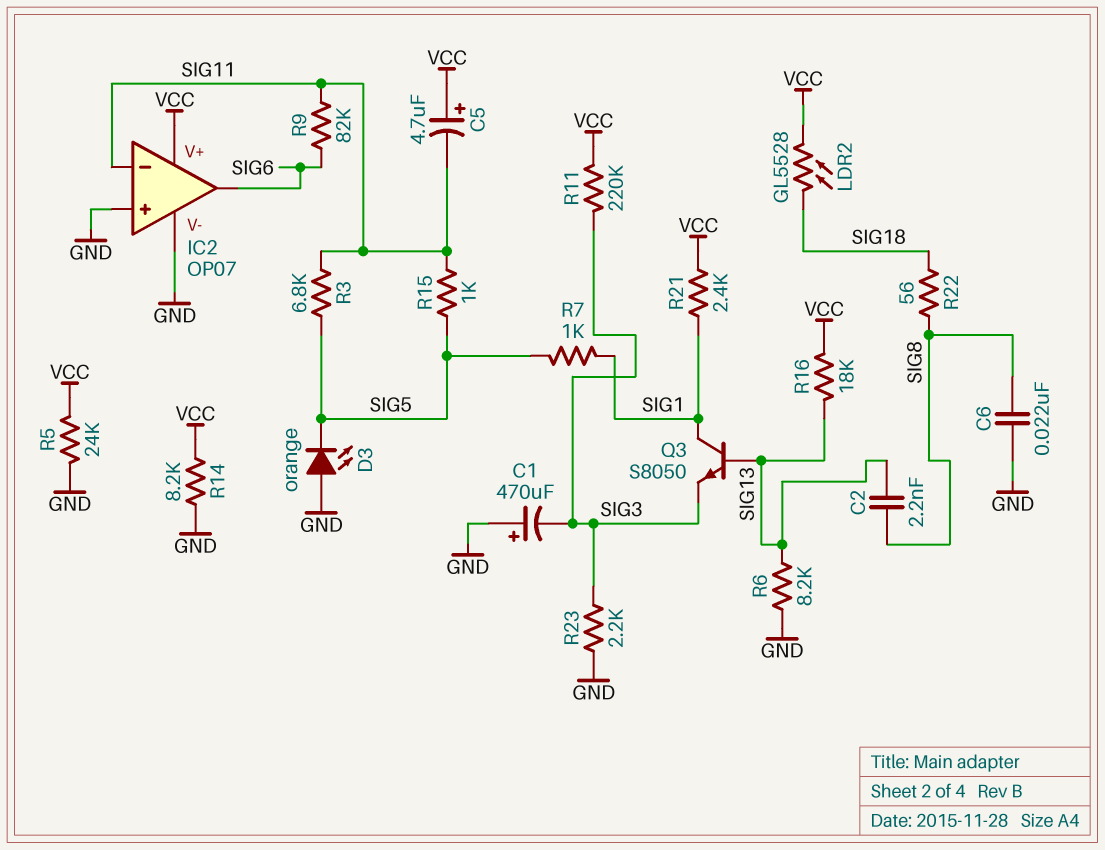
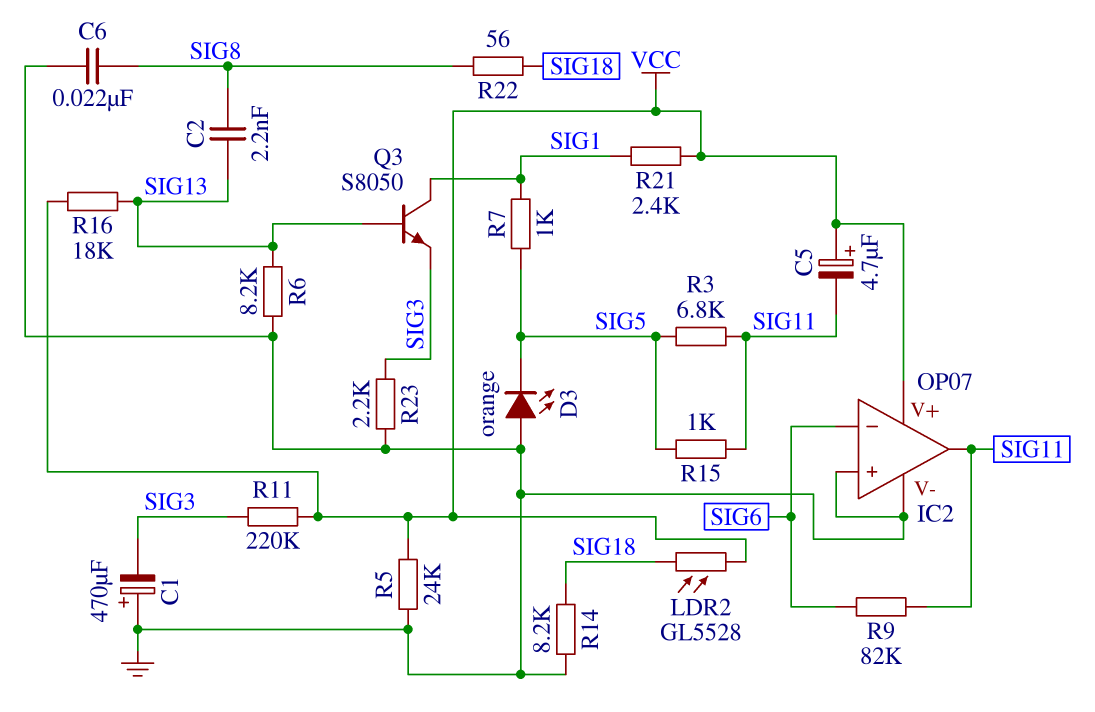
IC2 pin in-: SIG11 -> SIG6
IC2 pin out: SIG6 -> SIG11
R14: 8.2k (GND, VCC) -> 8.2k (GND, SIG18)

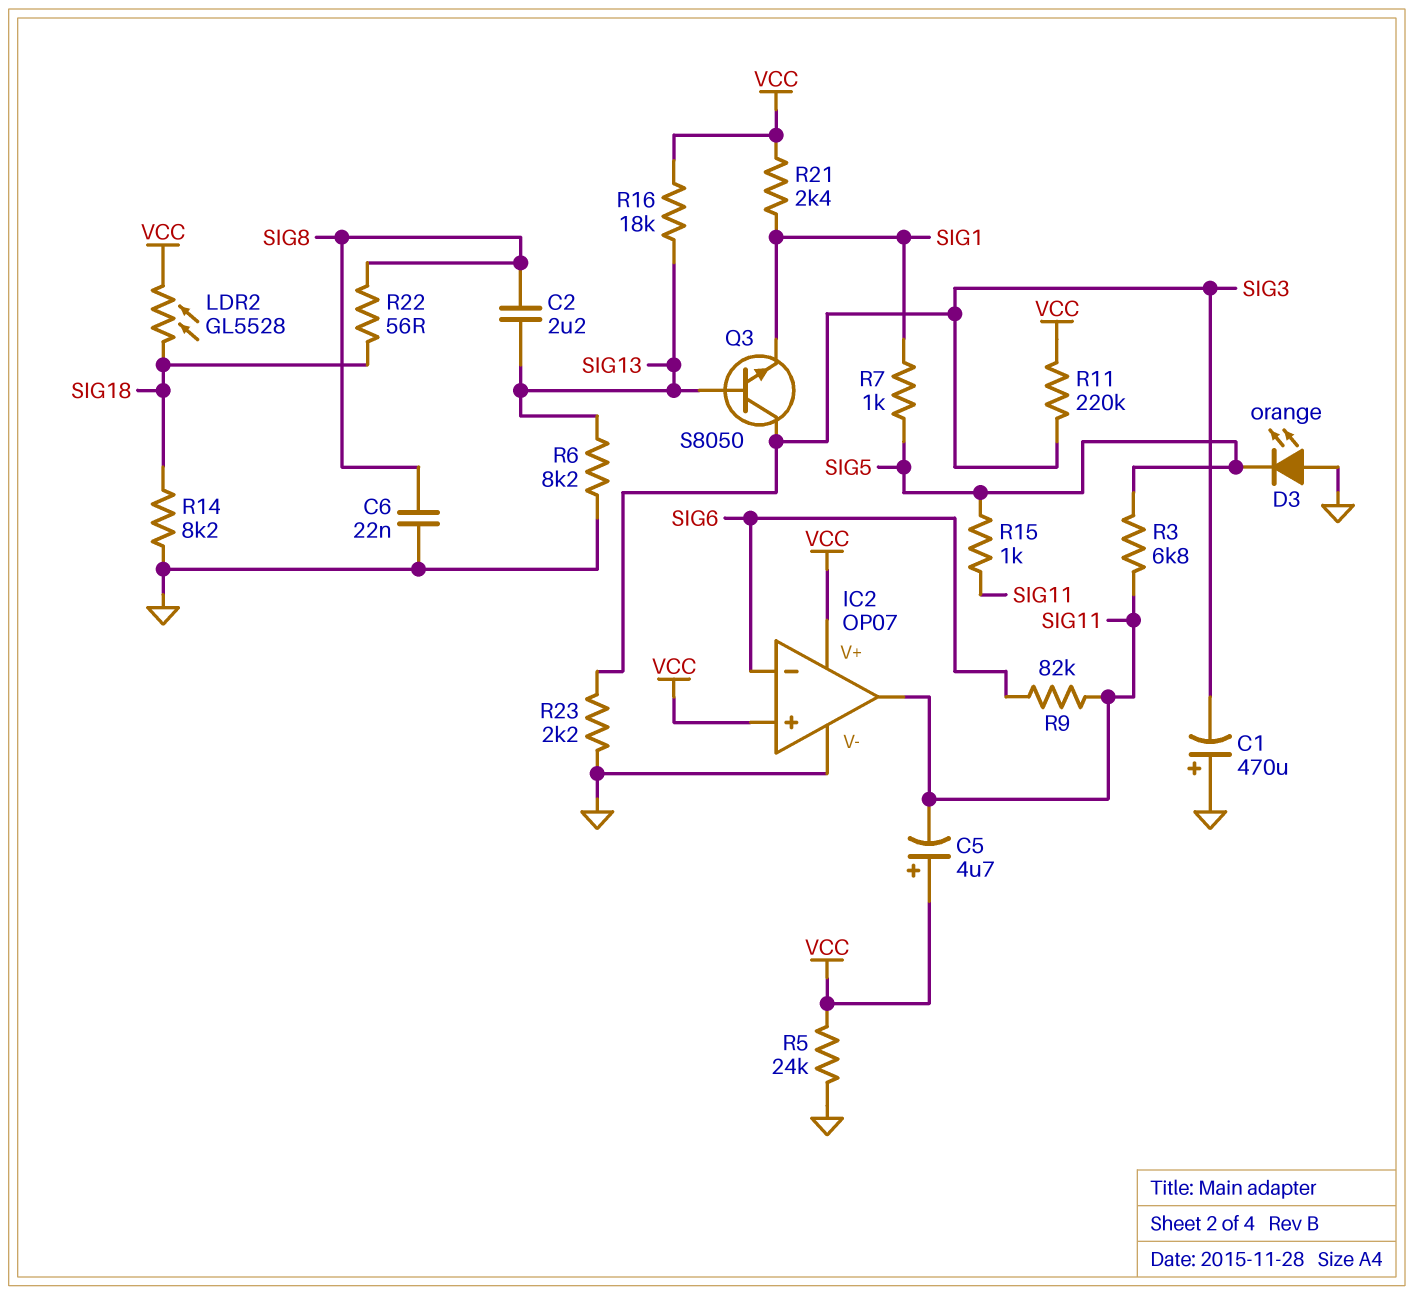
C2: 2.2nF (SIG8, SIG13) -> 2.2uF (SIG8, SIG13)
IC2 pin in+: GND -> VCC
Q3: NPN S8050 (B SIG13, C SIG1, E SIG3) -> NPN S8050 (B SIG13, C SIG3, E SIG1)

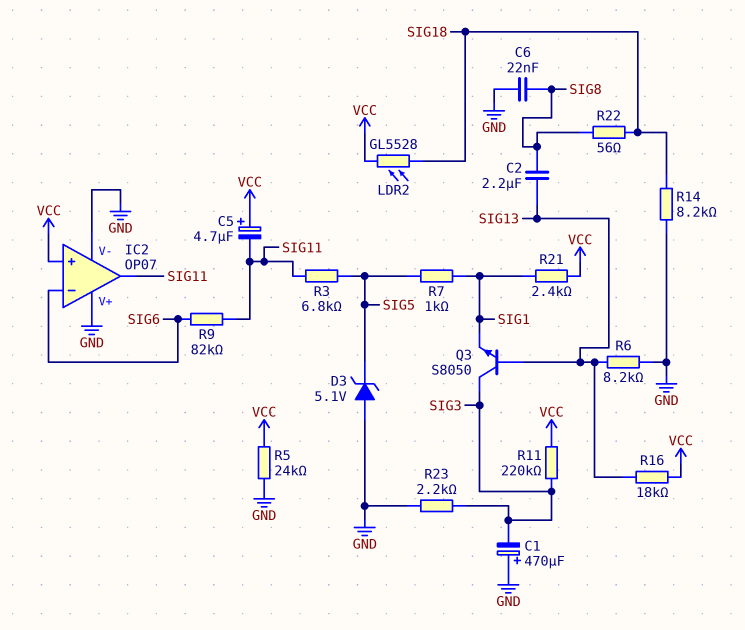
D3: LED orange (A GND, K SIG5) -> zener 5.1V (A GND, K SIG5)
IC2 pin V+: VCC -> GND
R15: 1k (SIG5, SIG11) -> none

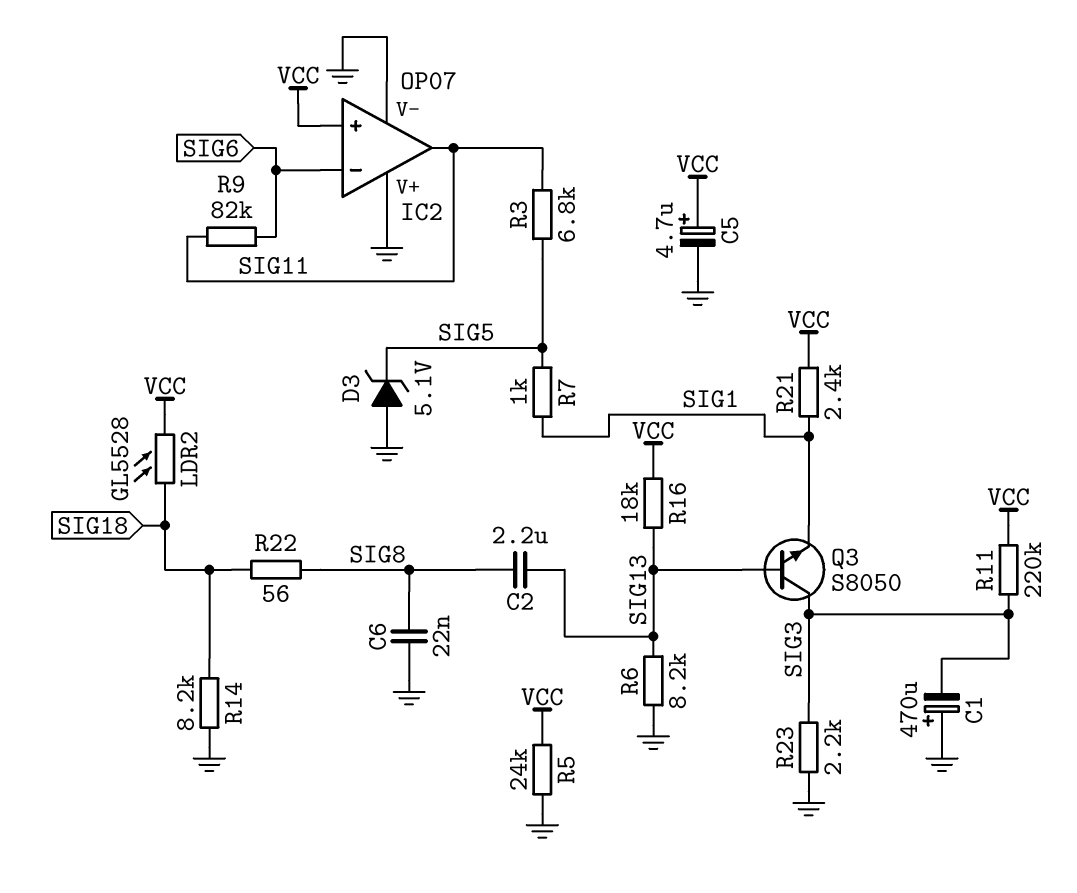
C5: 4.7uF (plus VCC, minus SIG11) -> 4.7uF (plus VCC, minus GND)

